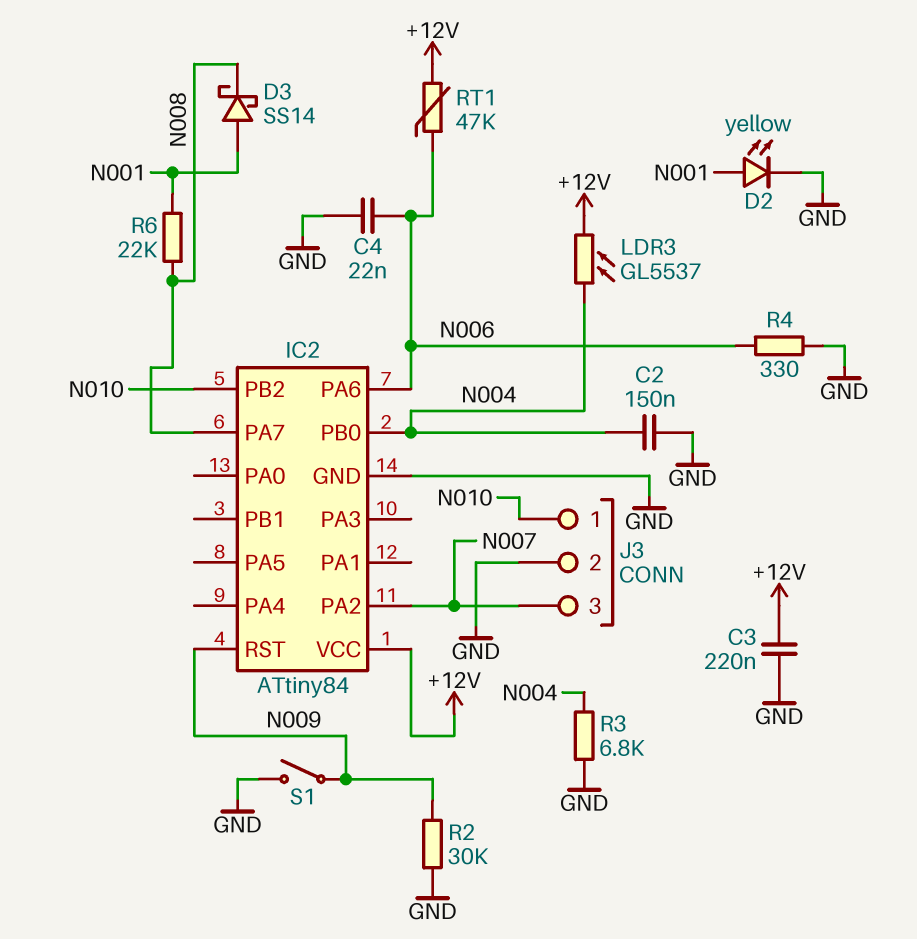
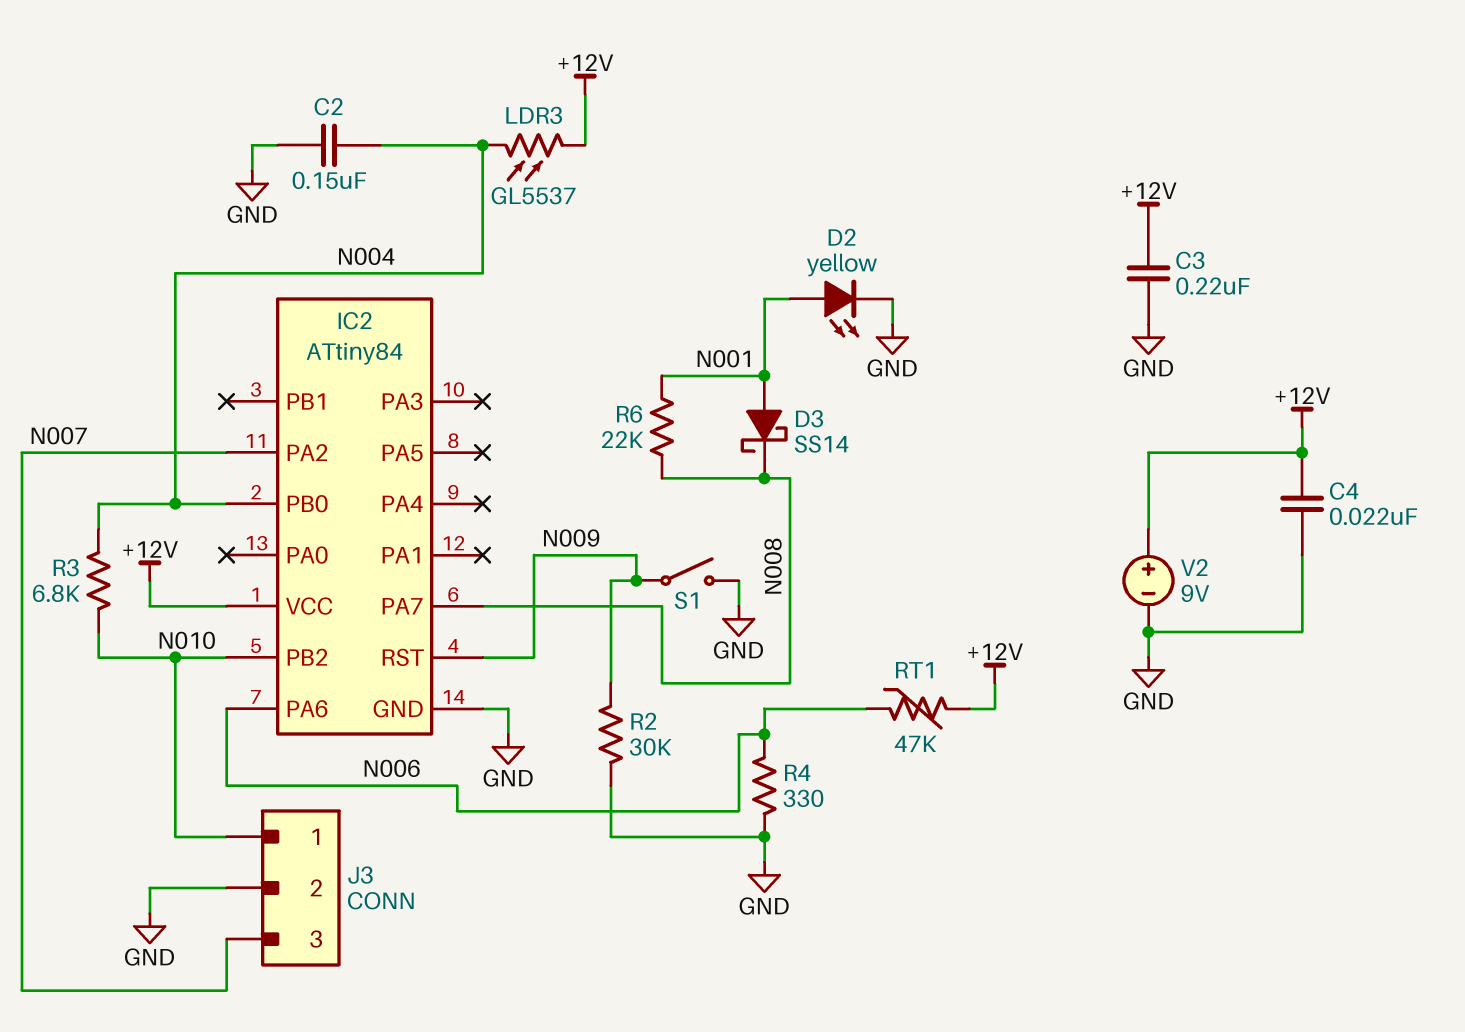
C4: 22nF (GND, N006) -> 22nF (+12V, GND)
R3: 6.8k (GND, N004) -> 6.8k (N004, N010)
V2: none -> 9V (plus +12V, minus GND)

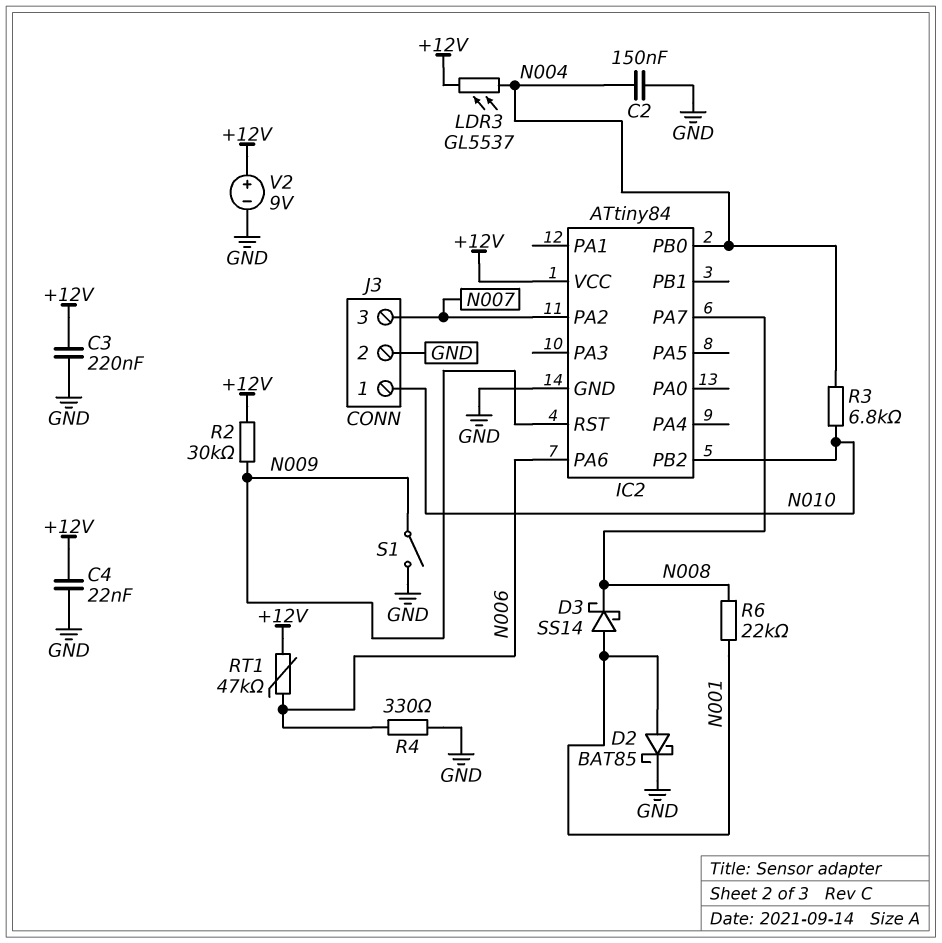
D2: LED yellow (A N001, K GND) -> schottky BAT85 (A N001, K GND)
R2: 30k (GND, N009) -> 30k (+12V, N009)

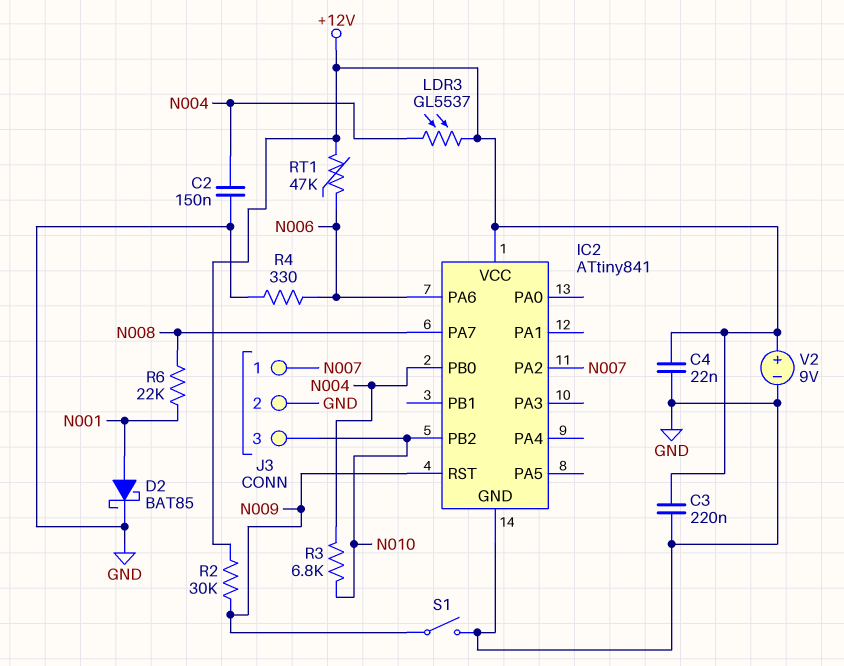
D3: schottky SS14 (A N001, K N008) -> none
IC2: ATtiny84 -> ATtiny841
J3 pin 1: N010 -> N007
J3 pin 3: N007 -> N010

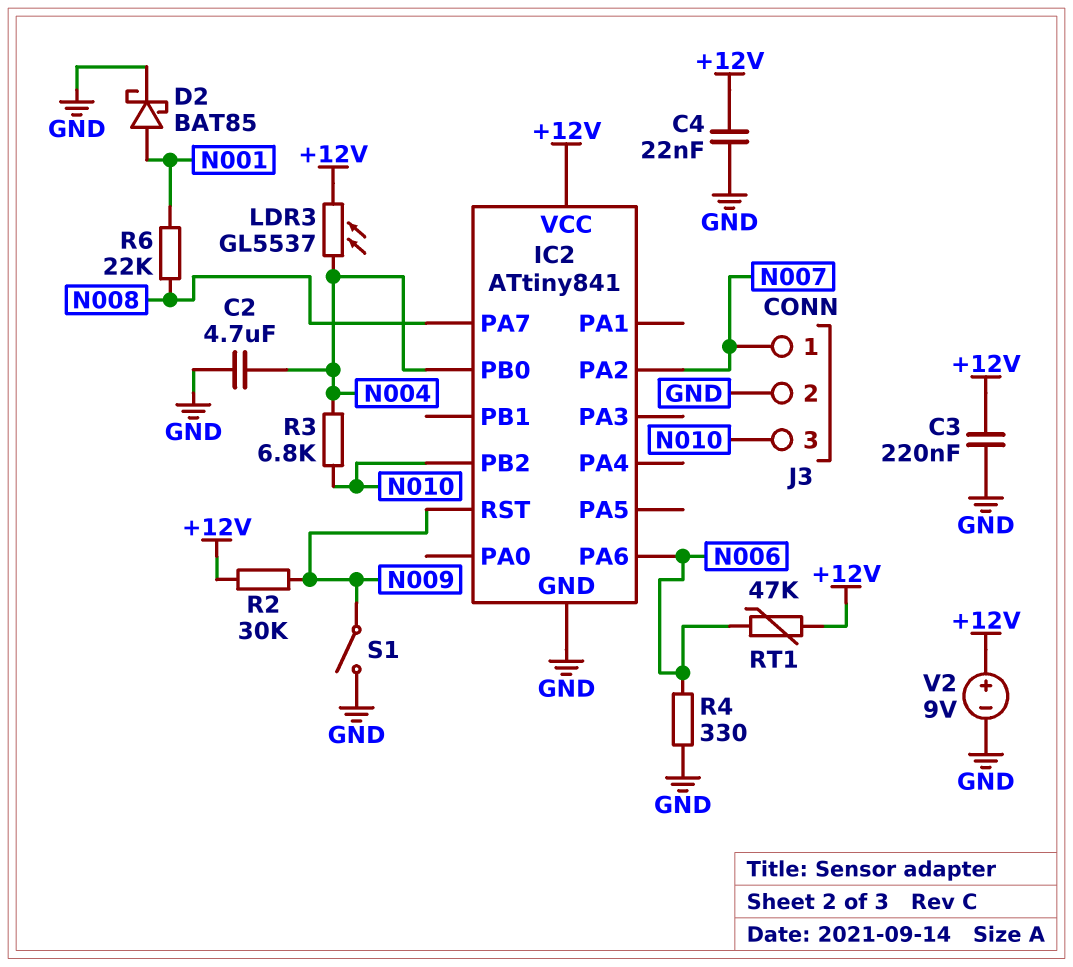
C2: 150nF (GND, N004) -> 4.7uF (GND, N004)

